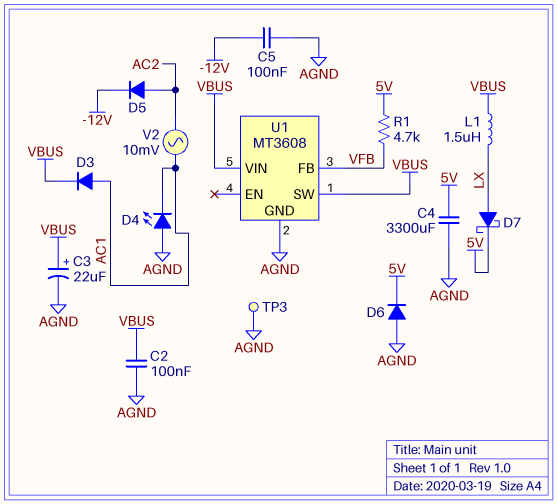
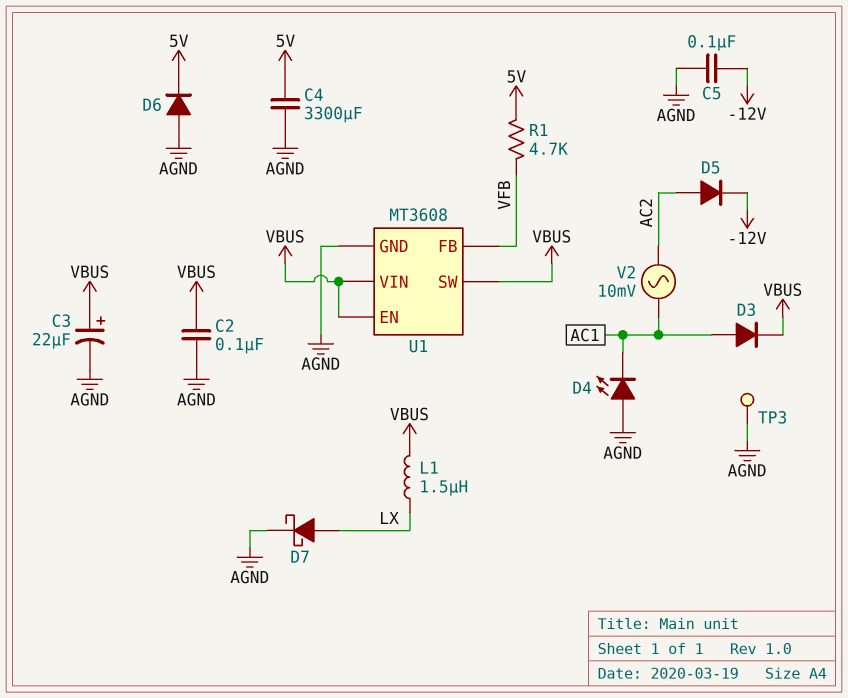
D7: schottky (A LX, K 5V) -> schottky (A LX, K AGND)
U1 pin EN: none -> VBUS

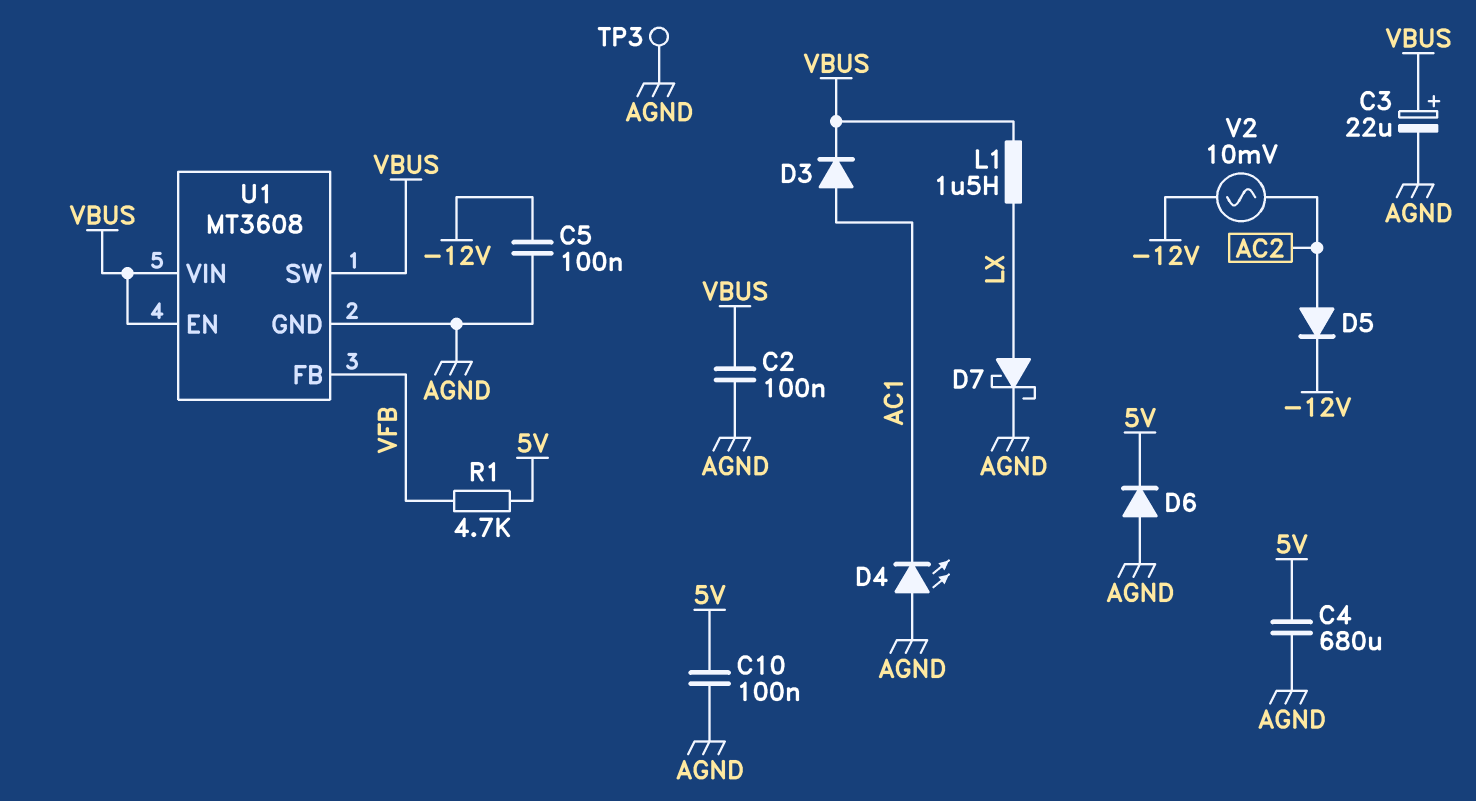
C4: 3300uF (5V, AGND) -> 680uF (5V, AGND)
C10: none -> 100nF (5V, AGND)
V2: AC 10mV (AC1, AC2) -> AC 10mV (-12V, AC2)

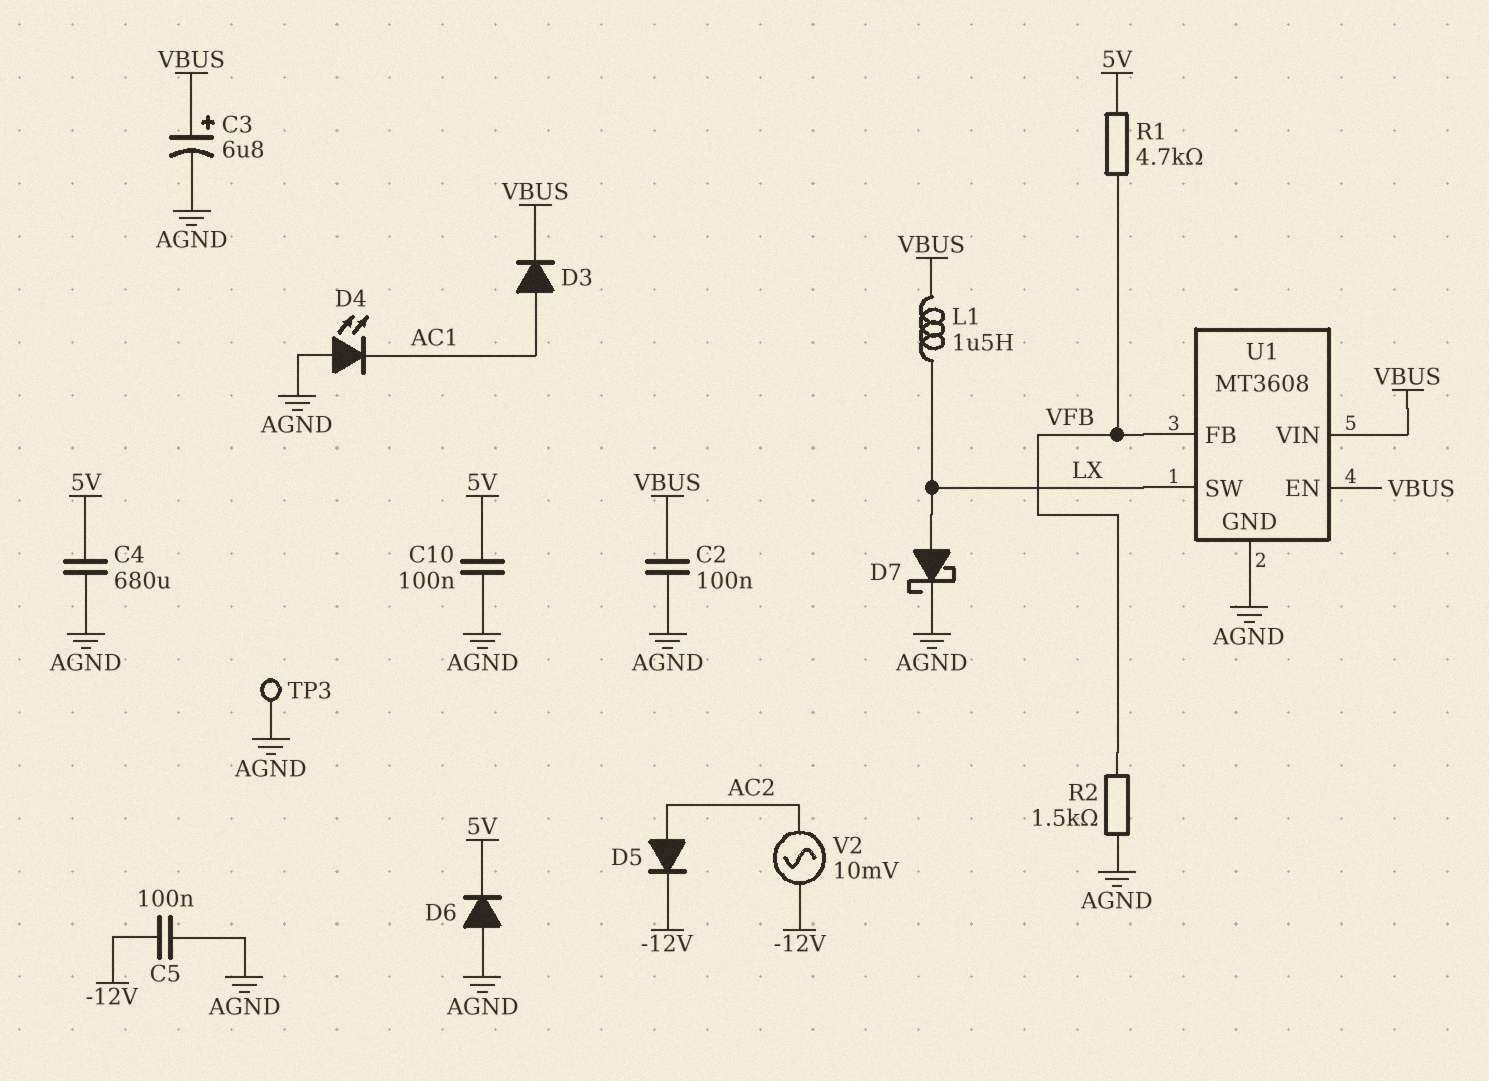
C3: 22uF (plus VBUS, minus AGND) -> 6.8uF (plus VBUS, minus AGND)
R2: none -> 1.5k (AGND, VFB)
U1 pin SW: VBUS -> LX

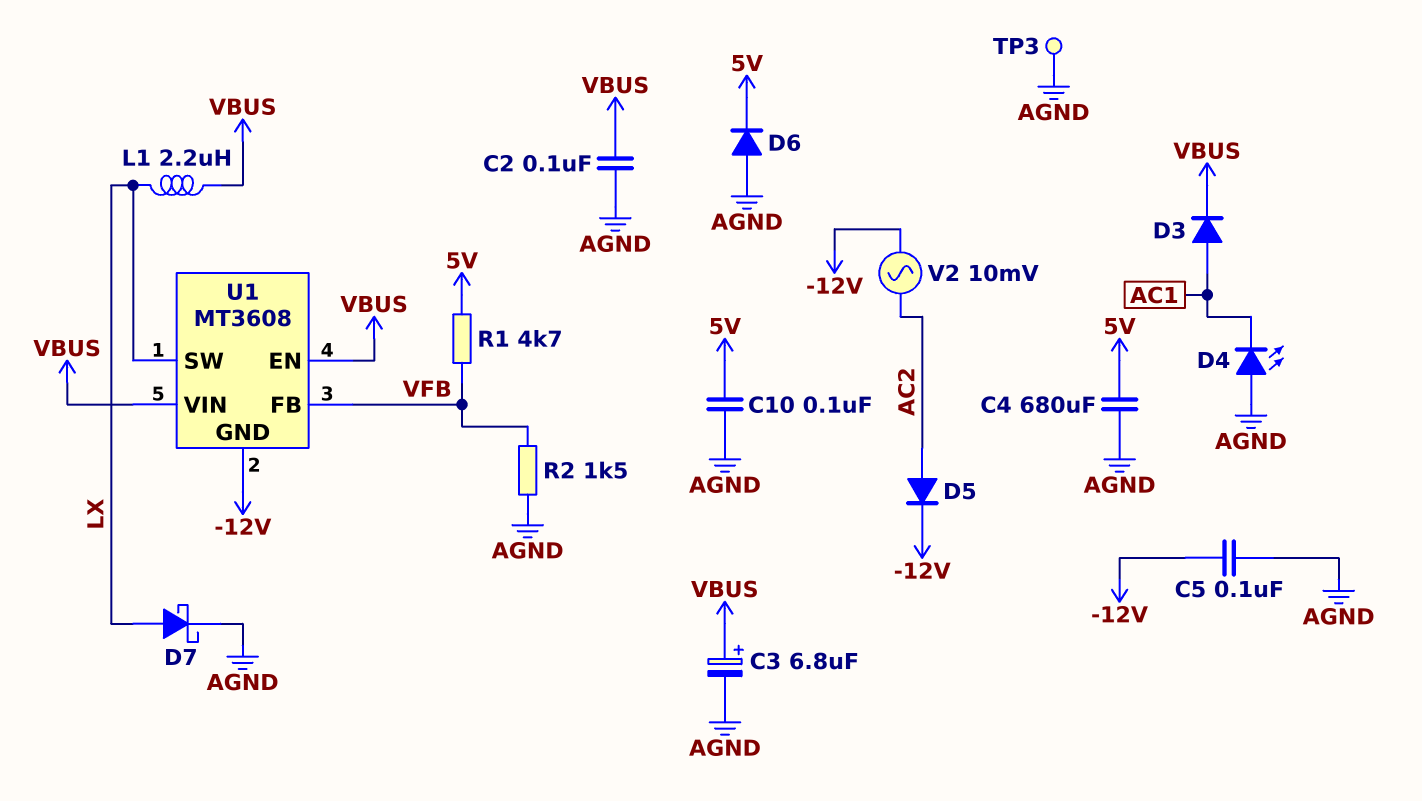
L1: 1.5uH (LX, VBUS) -> 2.2uH (LX, VBUS)
U1 pin GND: AGND -> -12V

